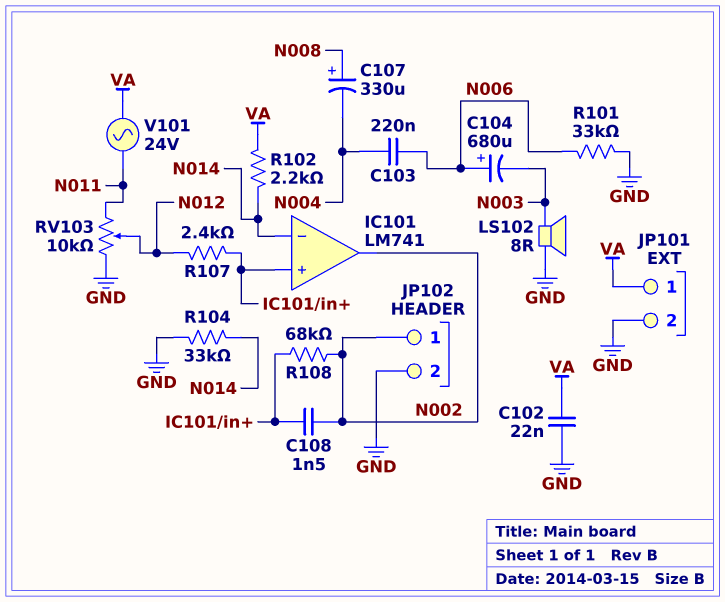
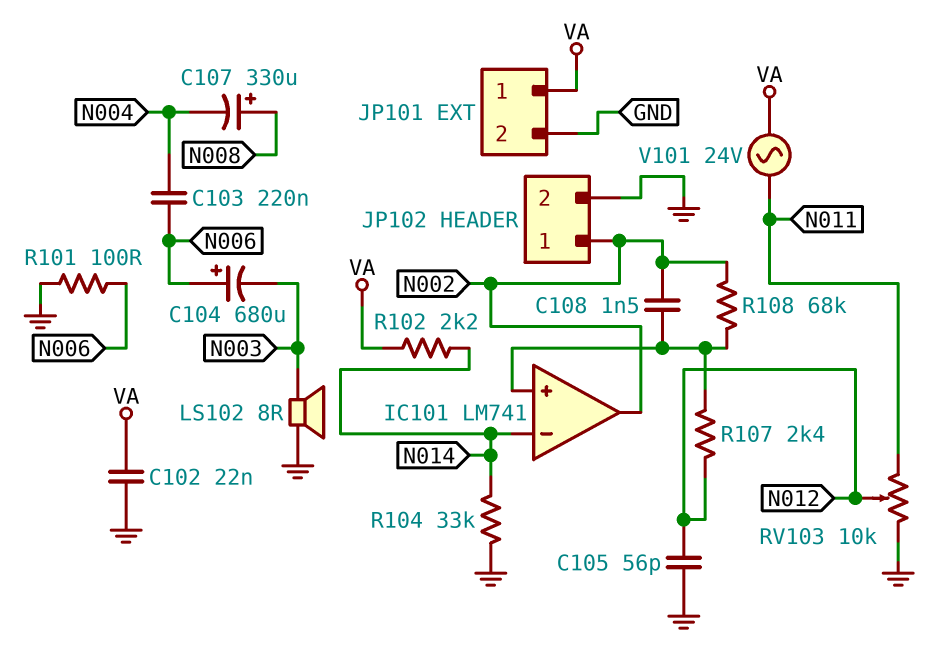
C105: none -> 56pF (GND, N012)
R101: 33k (GND, N006) -> 100 (GND, N006)

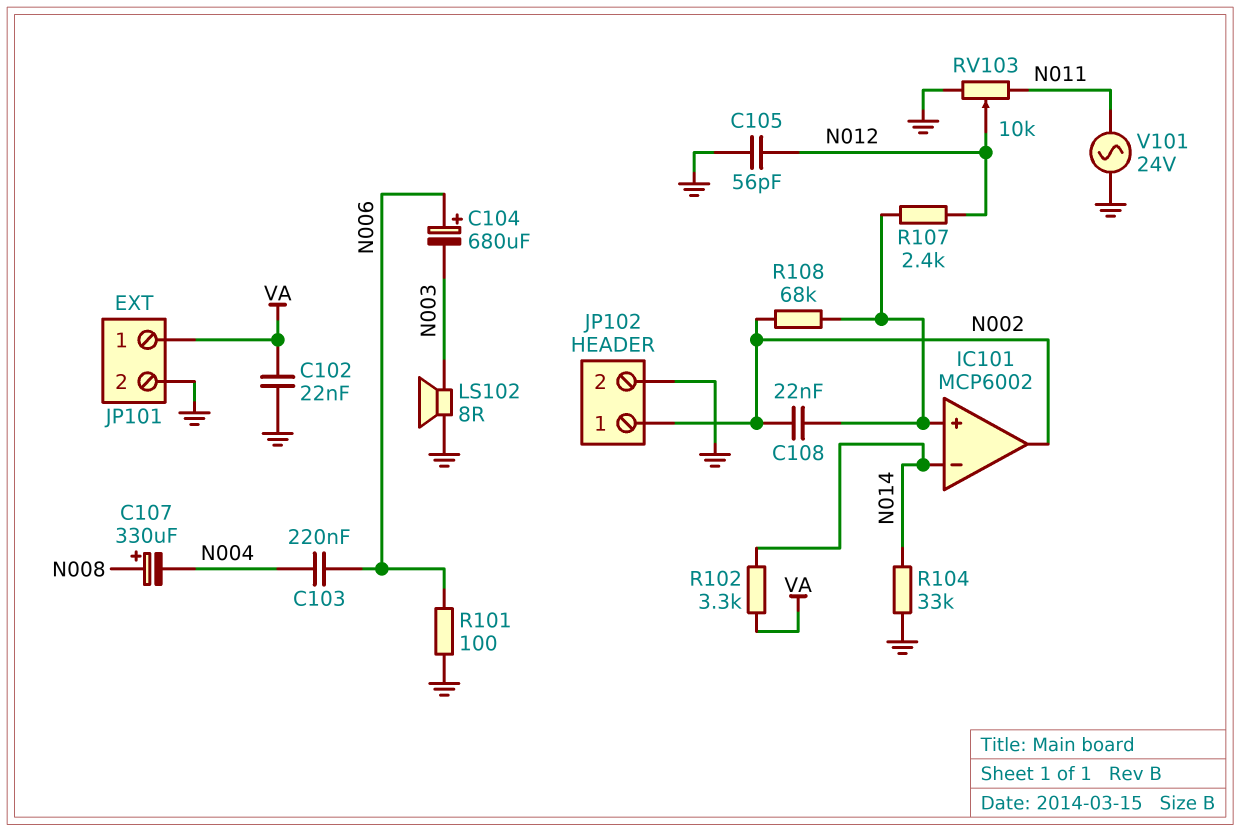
C108: 1.5nF (IC101/in+, N002) -> 22nF (IC101/in+, N002)
IC101: LM741 -> MCP6002
R102: 2.2k (N014, VA) -> 3.3k (N014, VA)
V101: AC 24V (N011, VA) -> AC 24V (GND, N011)

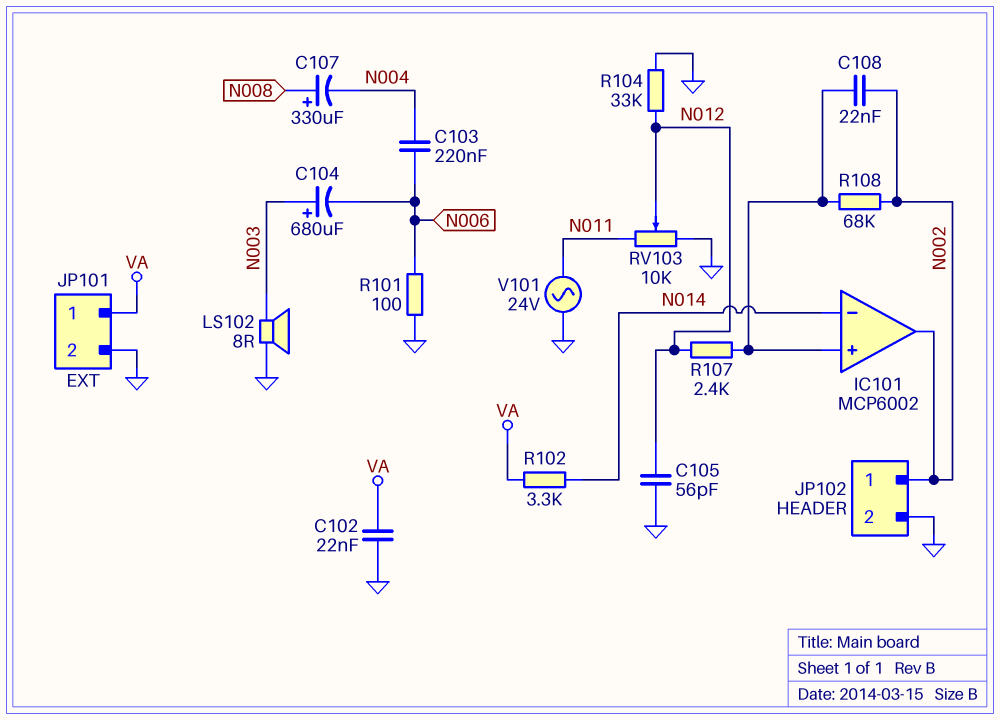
C104: 680uF (plus N006, minus N003) -> 680uF (plus N003, minus N006)
R104: 33k (GND, N014) -> 33k (GND, N012)

